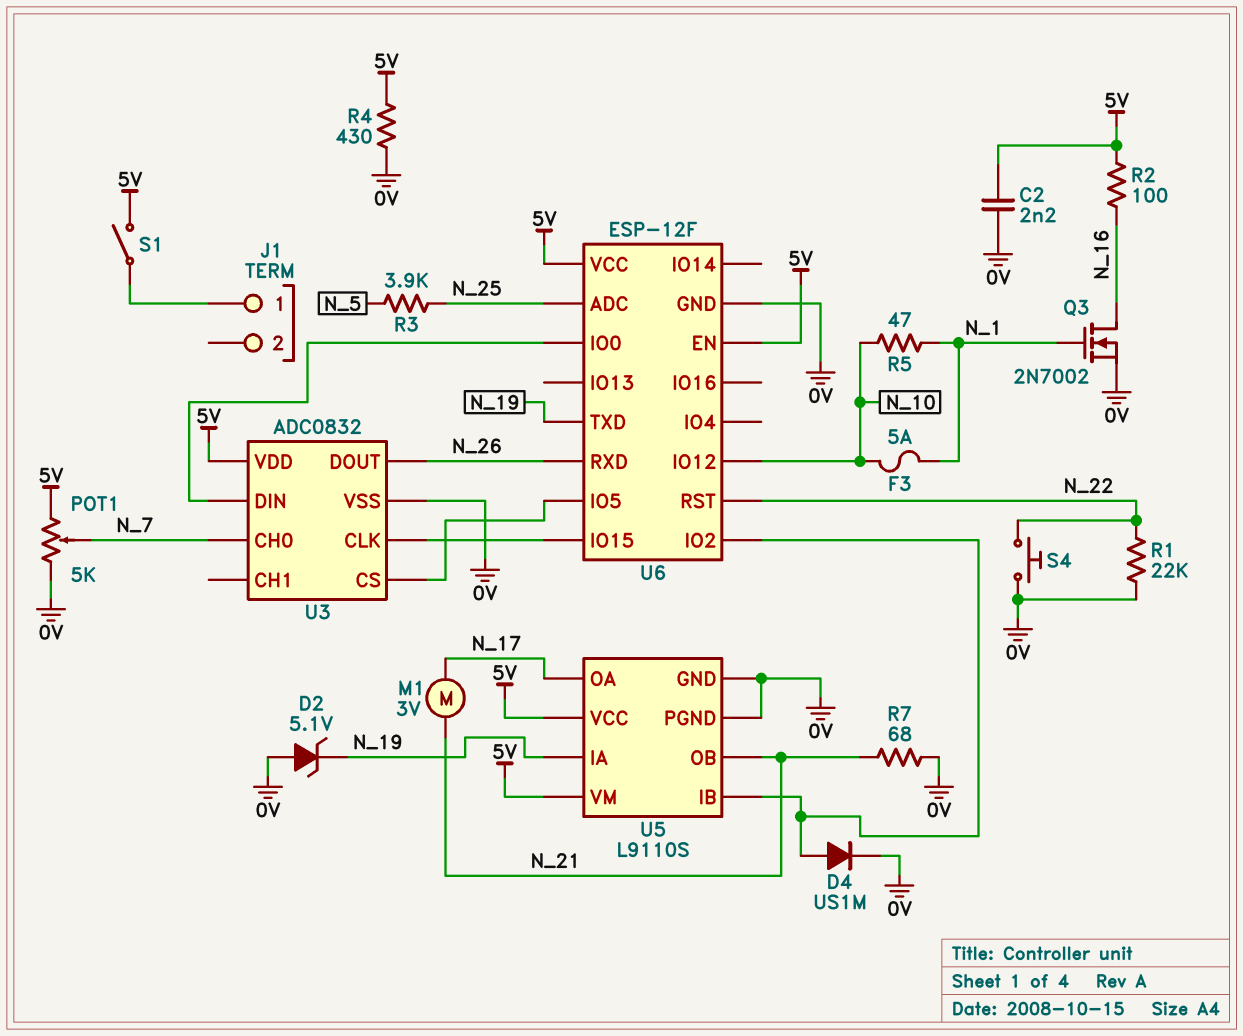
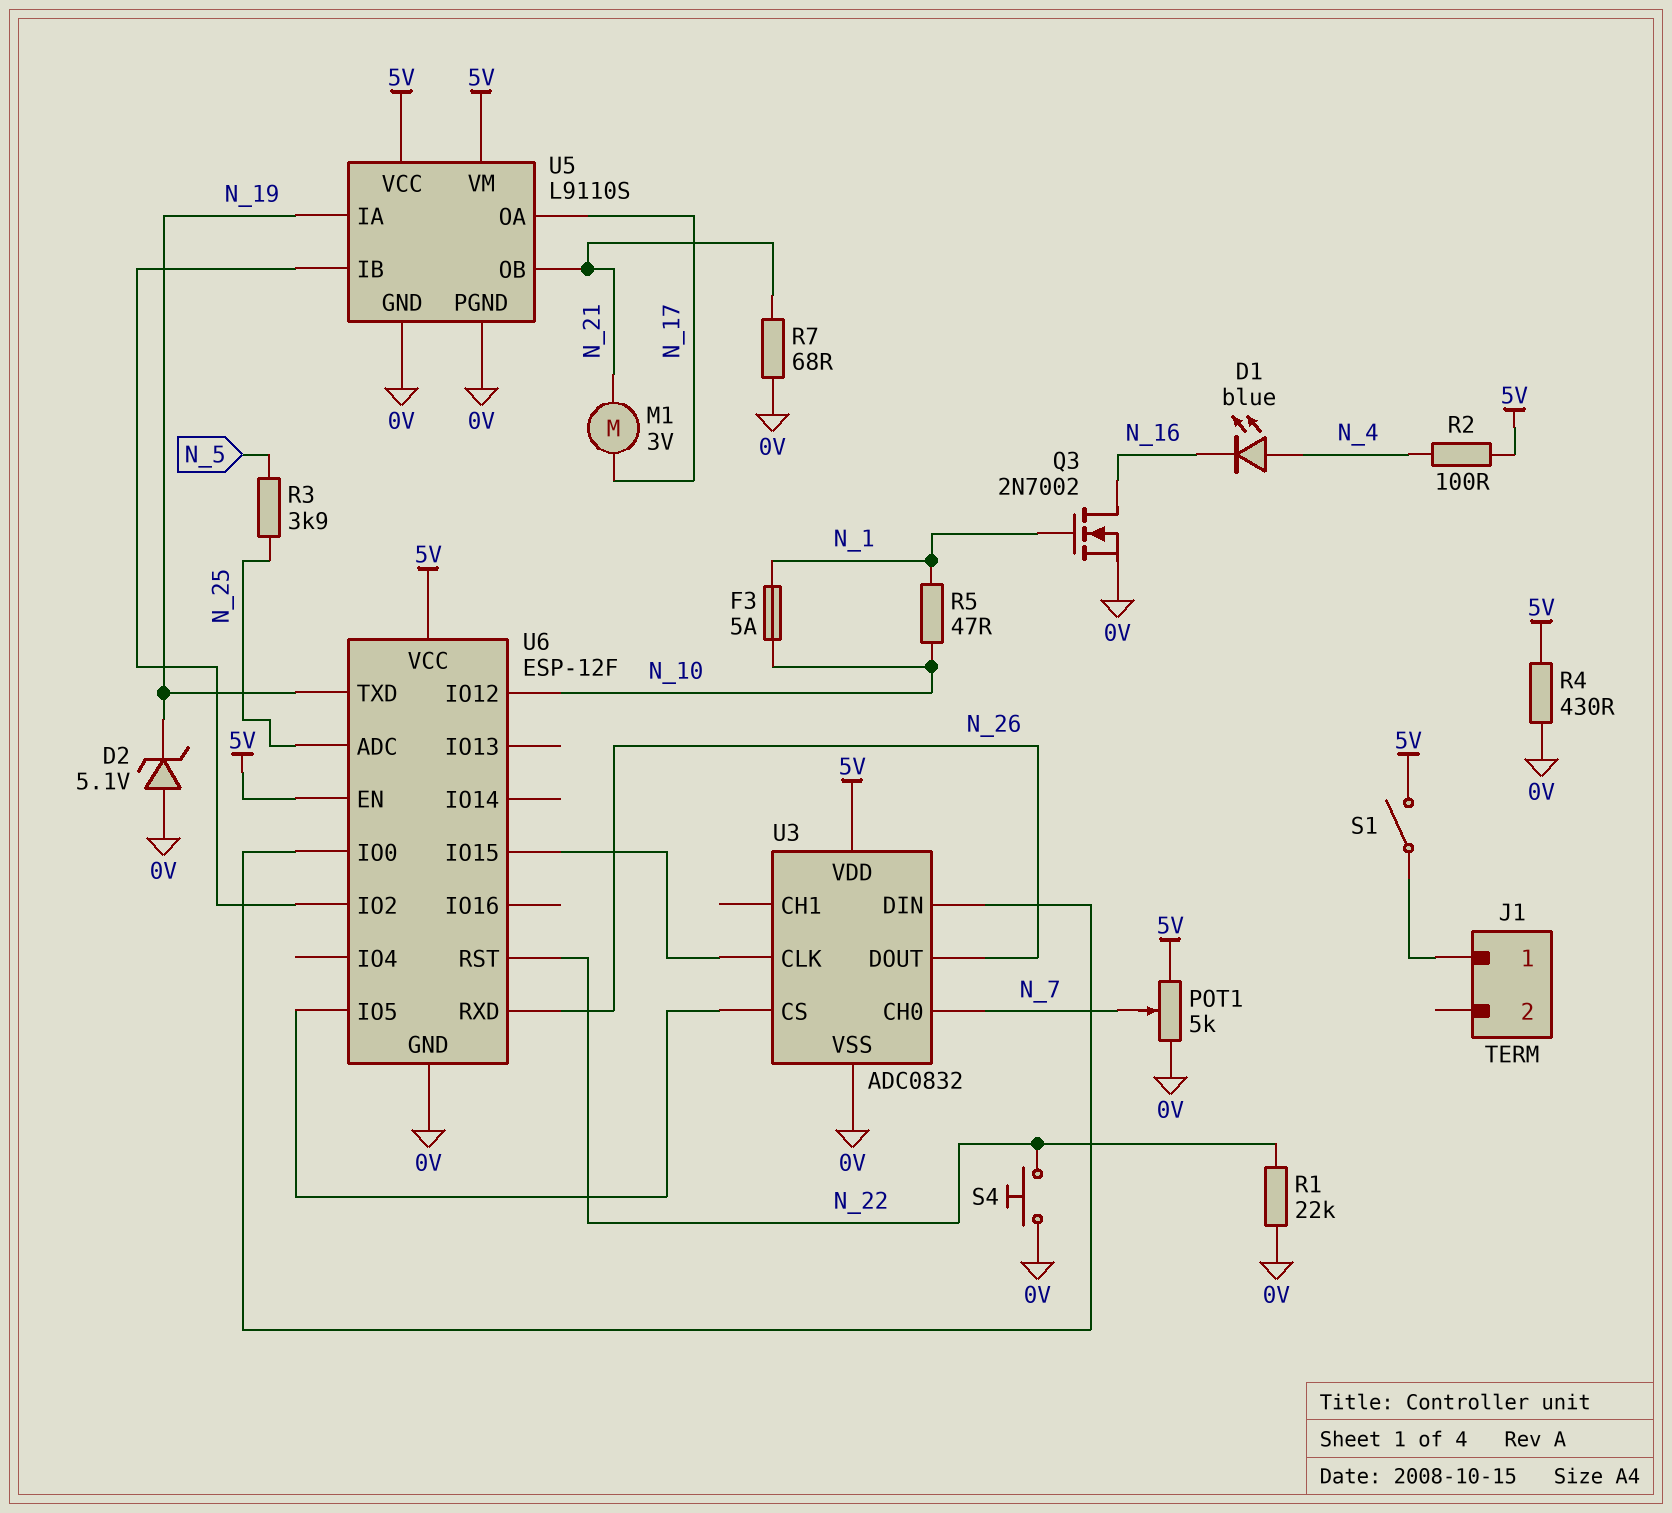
C2: 2.2nF (0V, 5V) -> none
D1: none -> LED blue (A N_4, K N_16)
D4: diode US1M (A U5/IB, K 0V) -> none
R2: 100 (5V, N_16) -> 100 (5V, N_4)

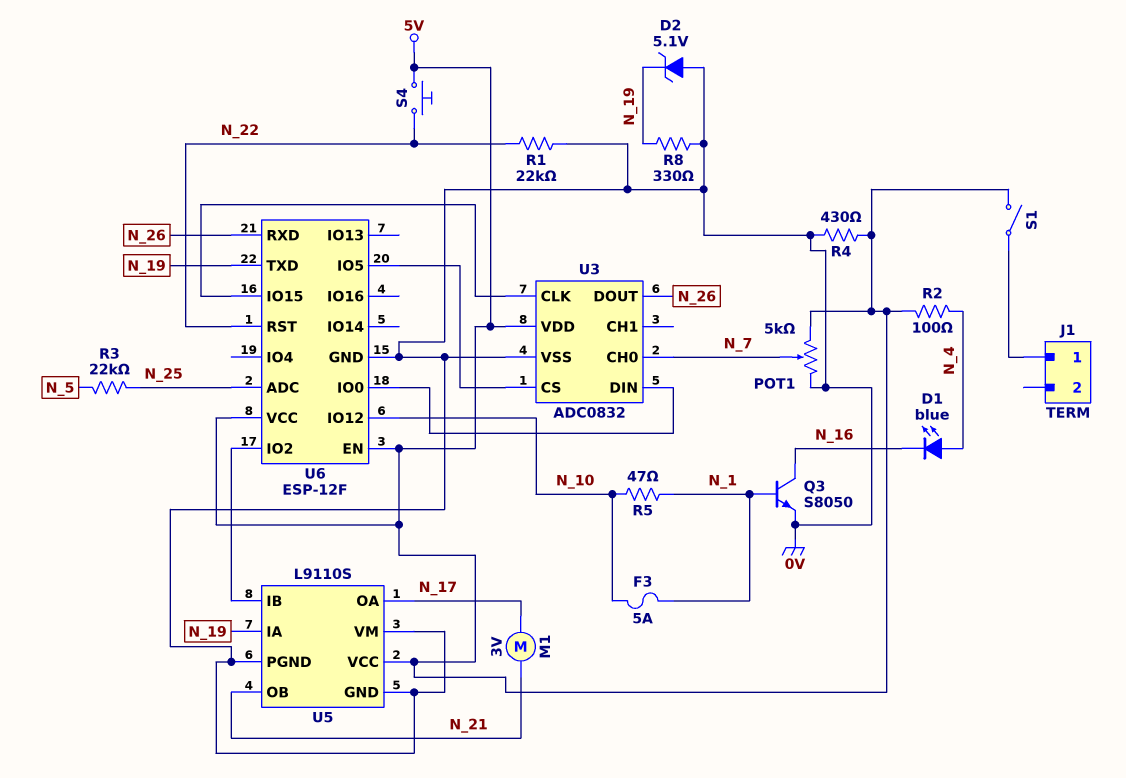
Q3: NMOS 2N7002 (G N_1, D N_16, S 0V) -> NPN S8050 (B N_1, C N_16, E 0V)
R3: 3.9k (N_5, N_25) -> 22k (N_5, N_25)
R7: 68 (0V, N_21) -> none
R8: none -> 330 (0V, N_19)
S4: button (0V, N_22) -> button (5V, N_22)
U5 pin VM: 5V -> 0V

